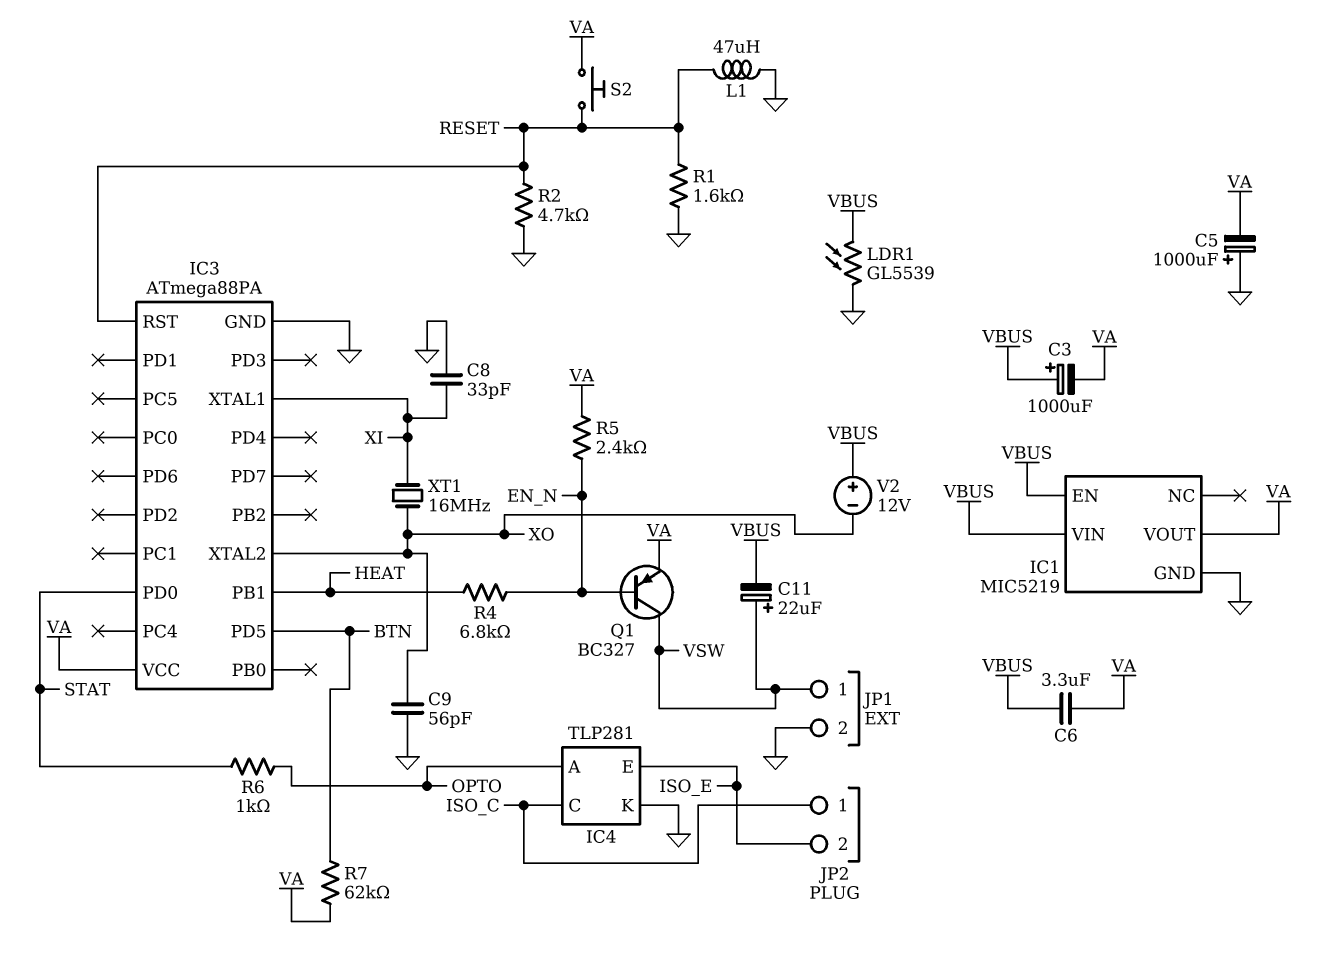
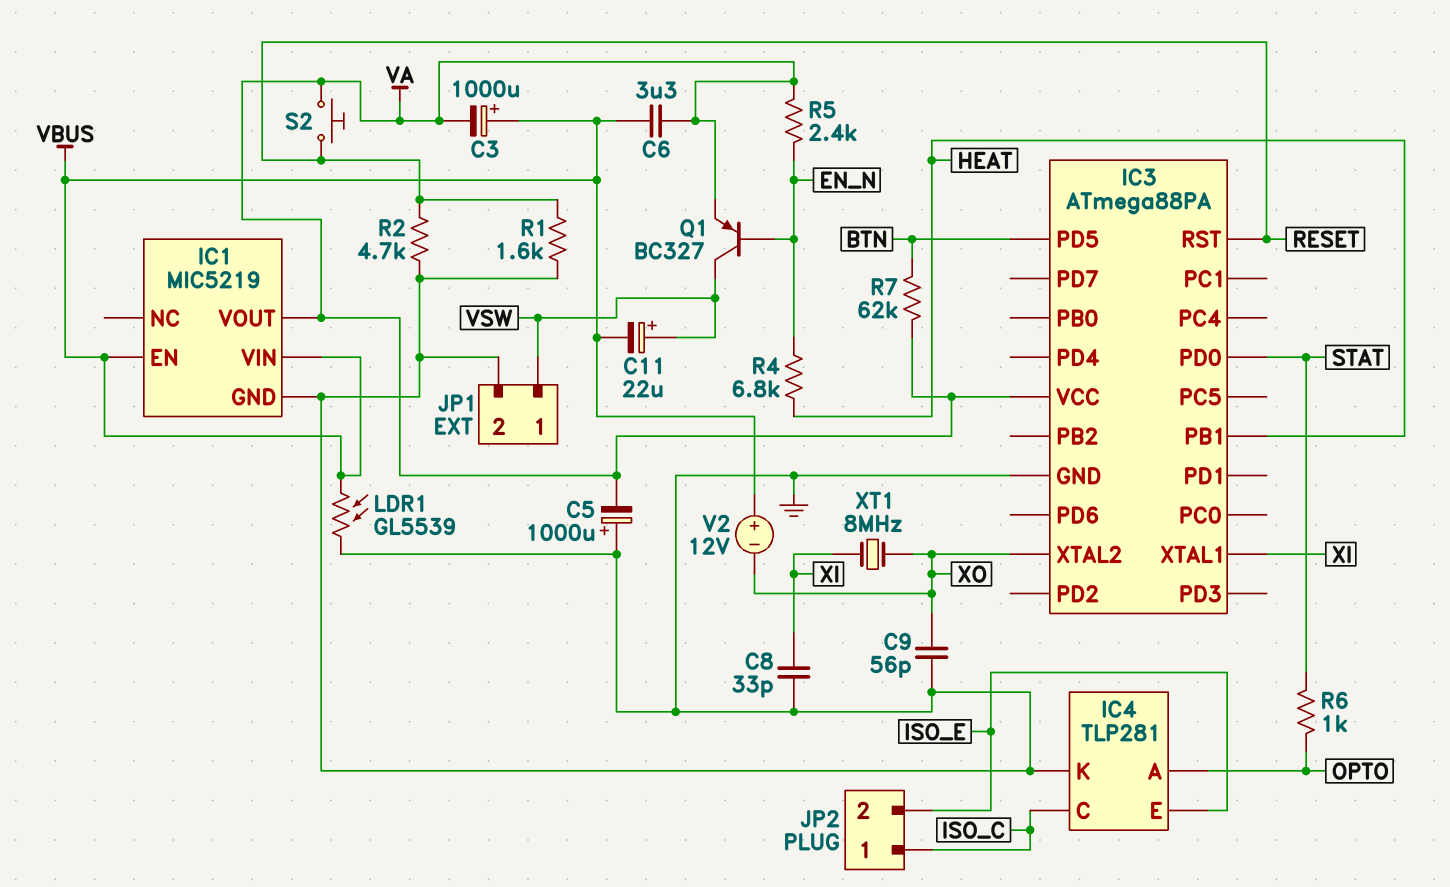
L1: 47uH (GND, RESET) -> none
XT1: 16MHz (XI, XO) -> 8MHz (XI, XO)

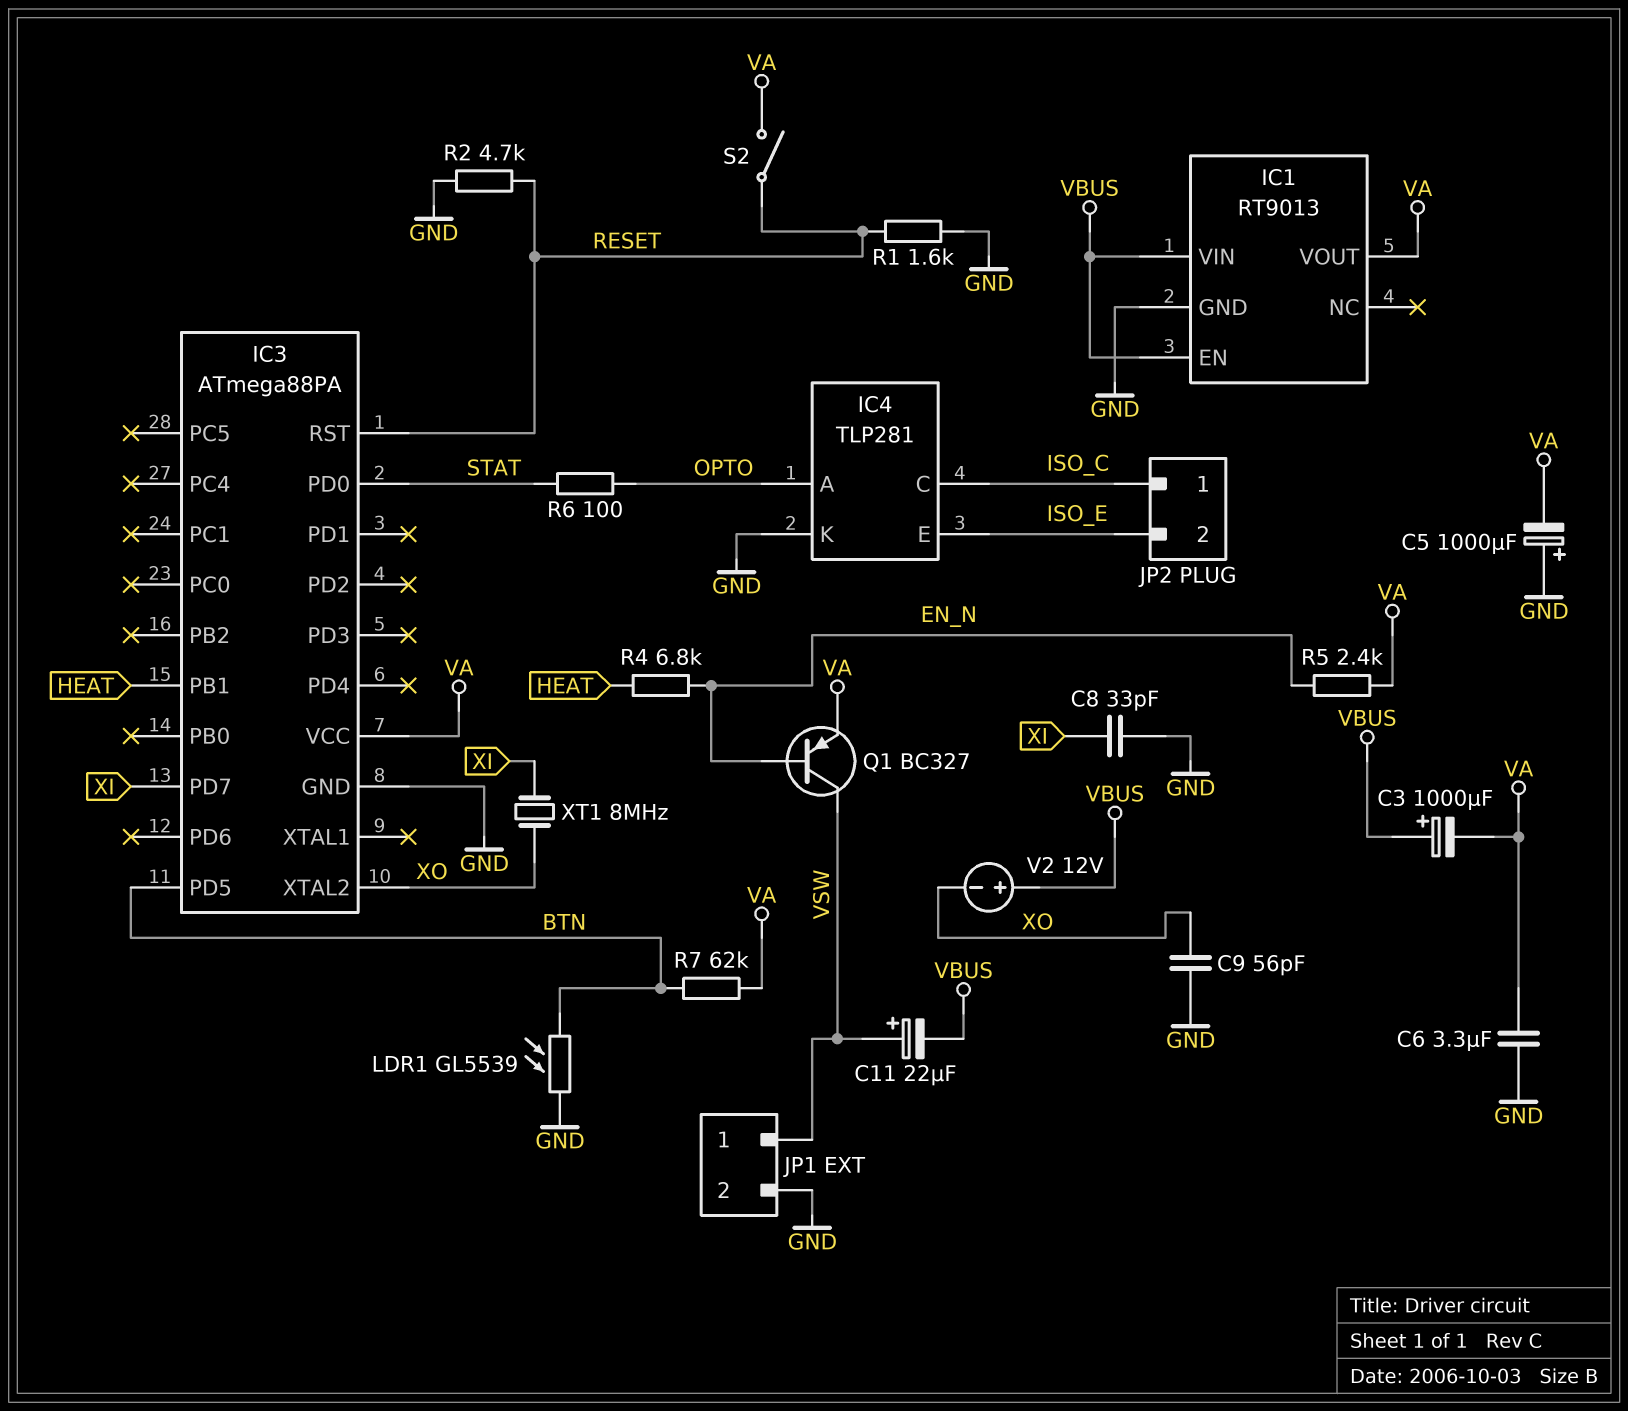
C6: 3.3uF (VA, VBUS) -> 3.3uF (GND, VA)
IC1: MIC5219 -> RT9013
IC3 pin PD7: none -> XI
IC3 pin XTAL1: XI -> none
LDR1: GL5539 (GND, VBUS) -> GL5539 (BTN, GND)
R6: 1k (OPTO, STAT) -> 100 (OPTO, STAT)
S2: button (RESET, VA) -> switch (RESET, VA)

